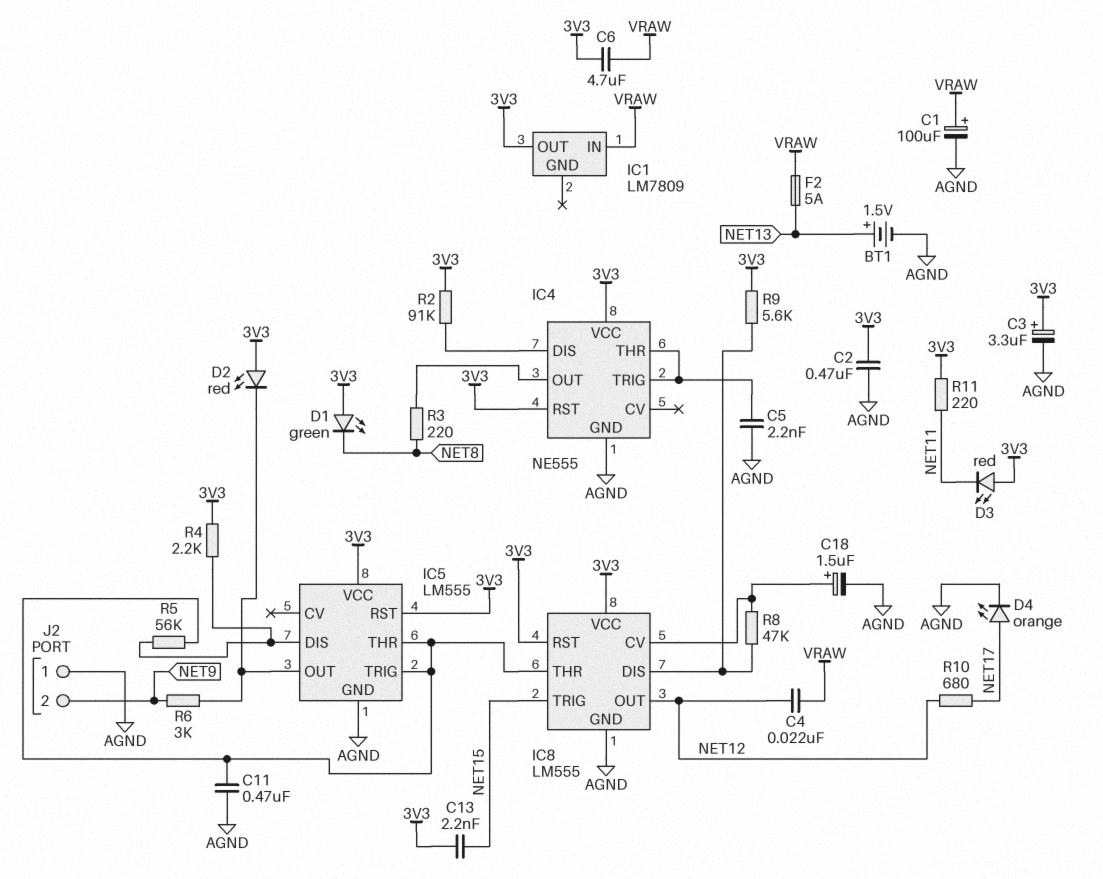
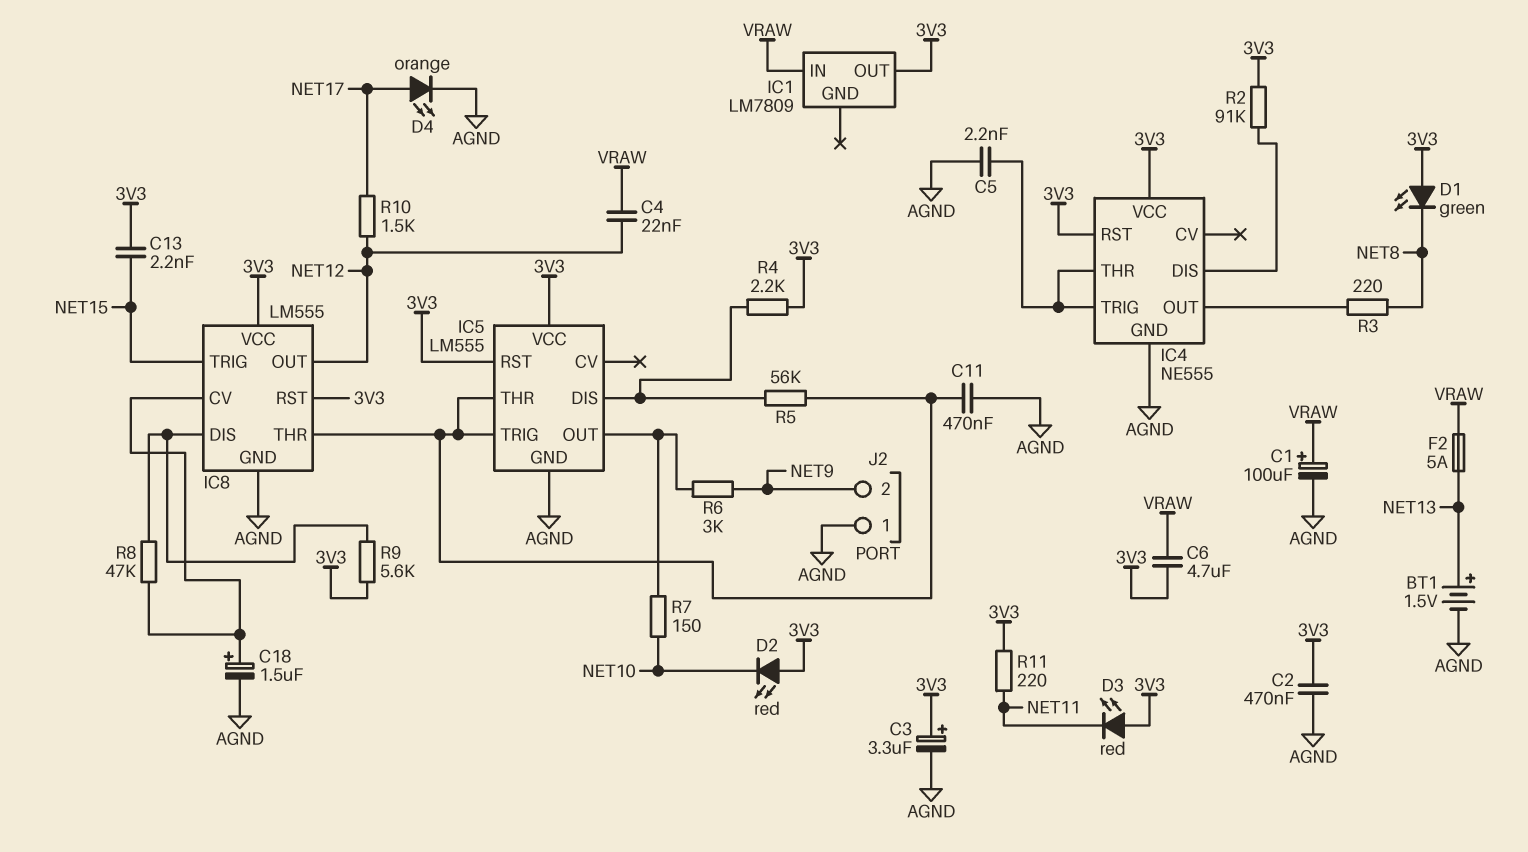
D2: LED red (A 3V3, K IC5/OUT) -> LED red (A 3V3, K NET10)
R7: none -> 150 (IC5/OUT, NET10)
R10: 680 (NET12, NET17) -> 1.5k (NET12, NET17)

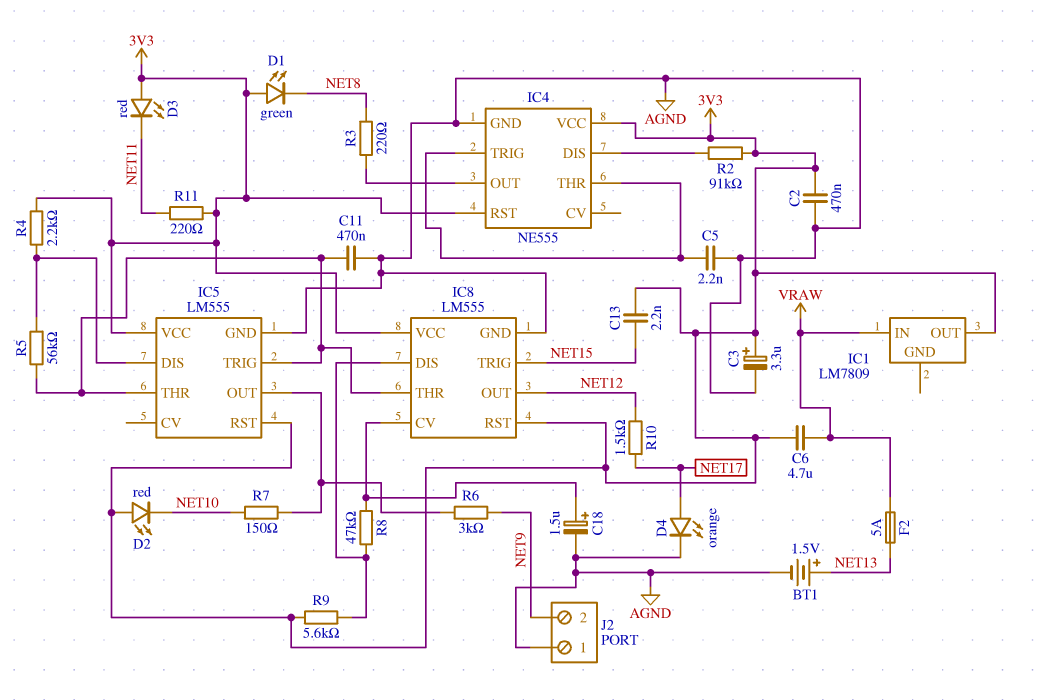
C1: 100uF (plus VRAW, minus AGND) -> none
C4: 22nF (NET12, VRAW) -> none

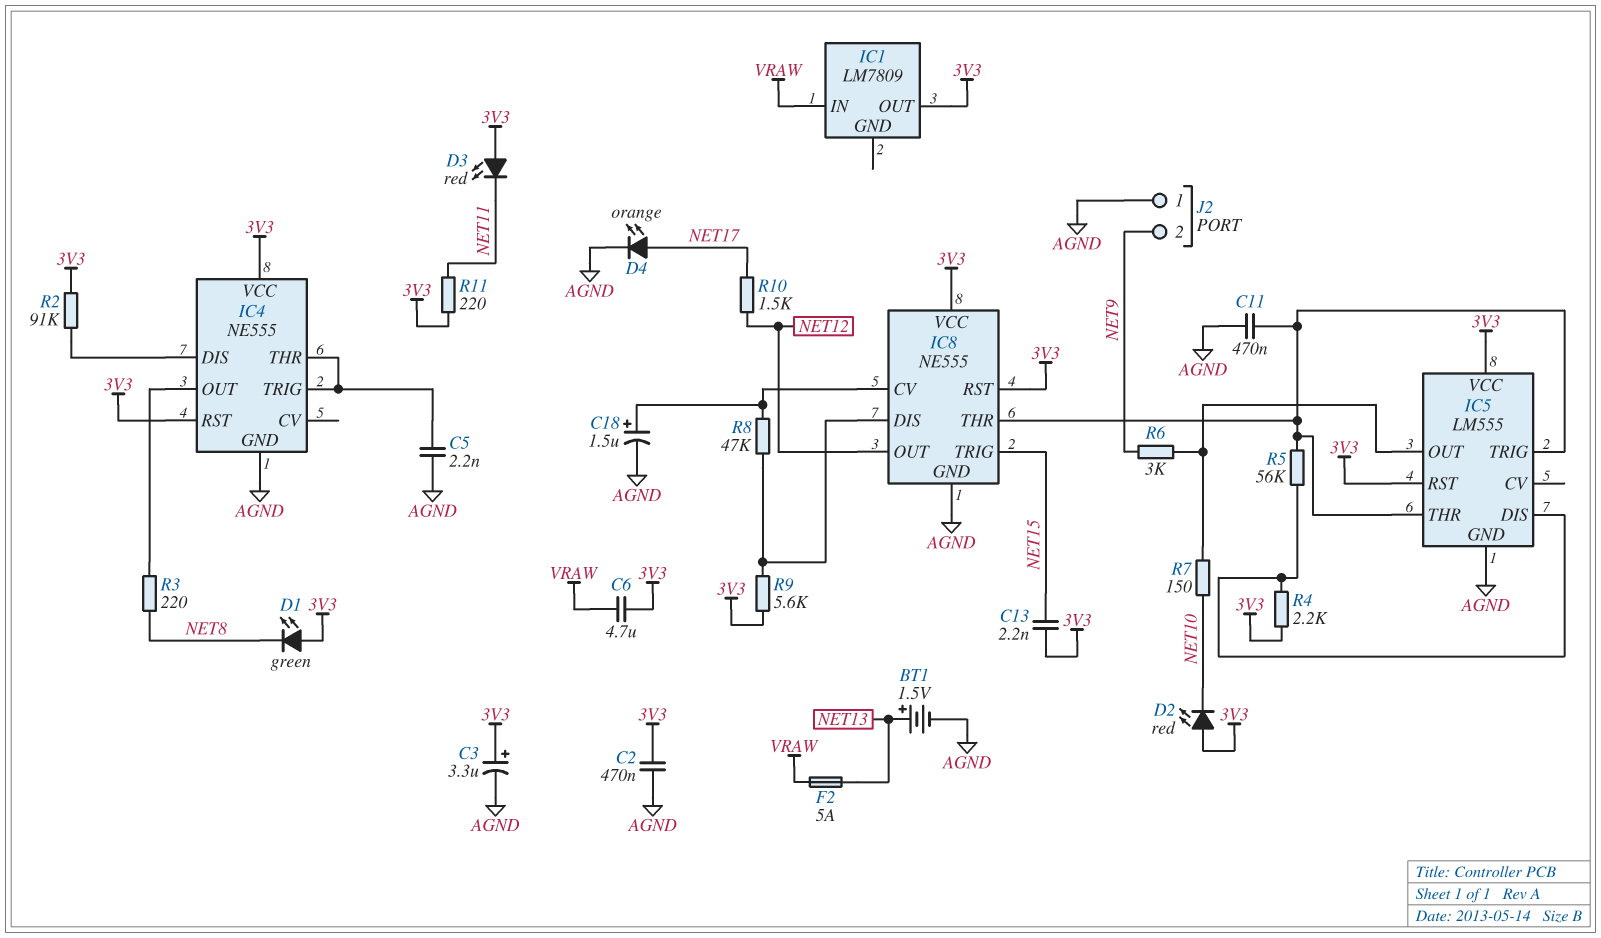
IC8: LM555 -> NE555

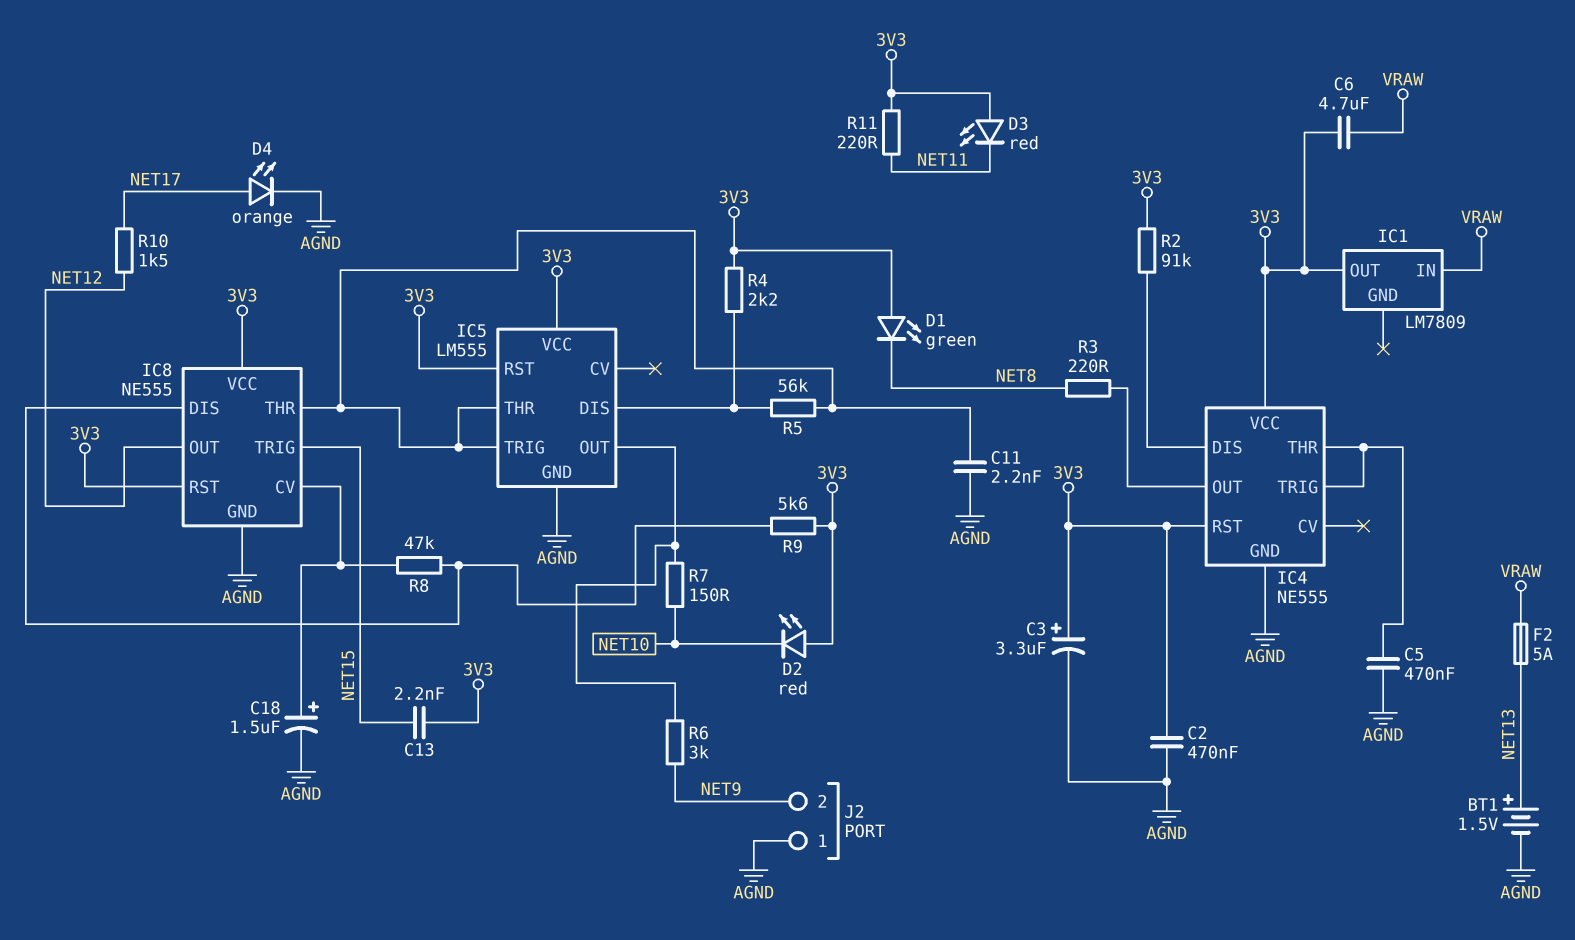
C5: 2.2nF (AGND, IC4/THR) -> 470nF (AGND, IC4/THR)
C11: 470nF (AGND, IC5/THR) -> 2.2nF (AGND, IC5/THR)

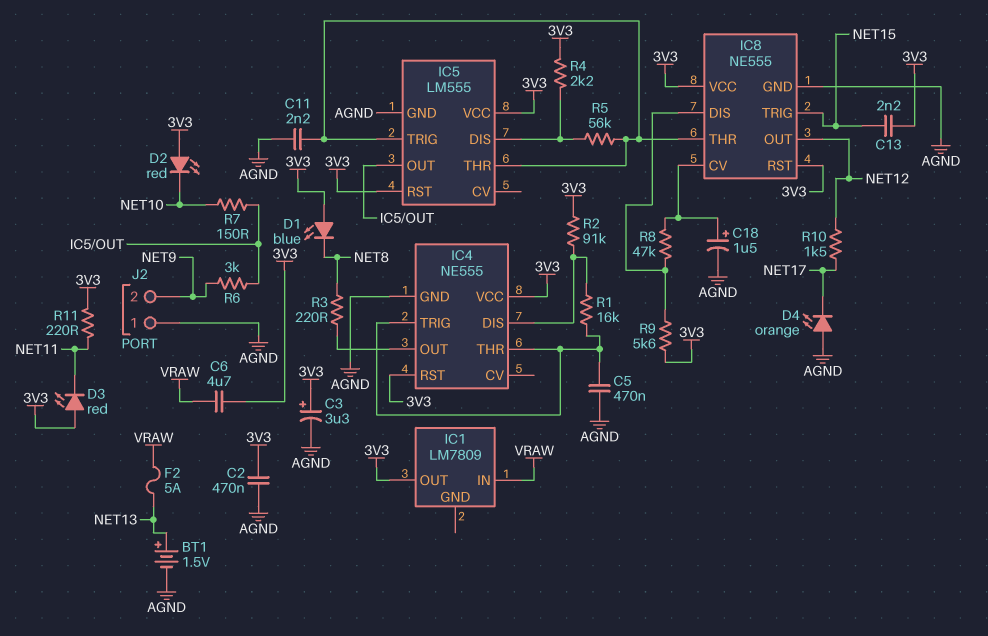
D1: LED green (A 3V3, K NET8) -> LED blue (A 3V3, K NET8)
D4: LED orange (A NET17, K AGND) -> LED orange (A AGND, K NET17)
R1: none -> 16k (IC4/DIS, IC4/THR)

